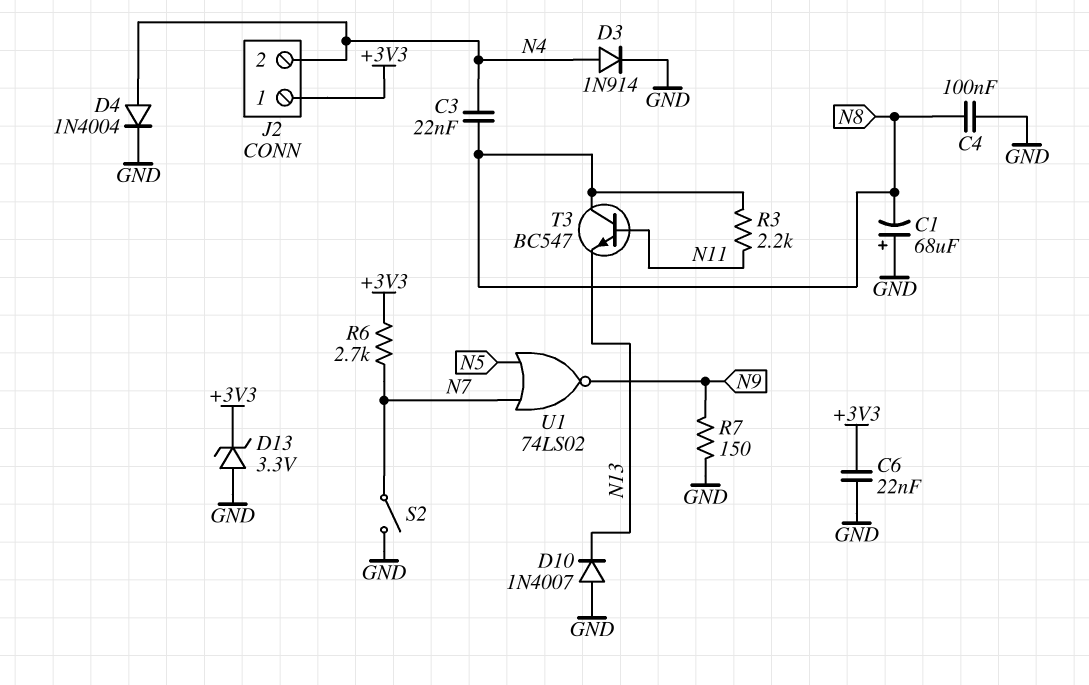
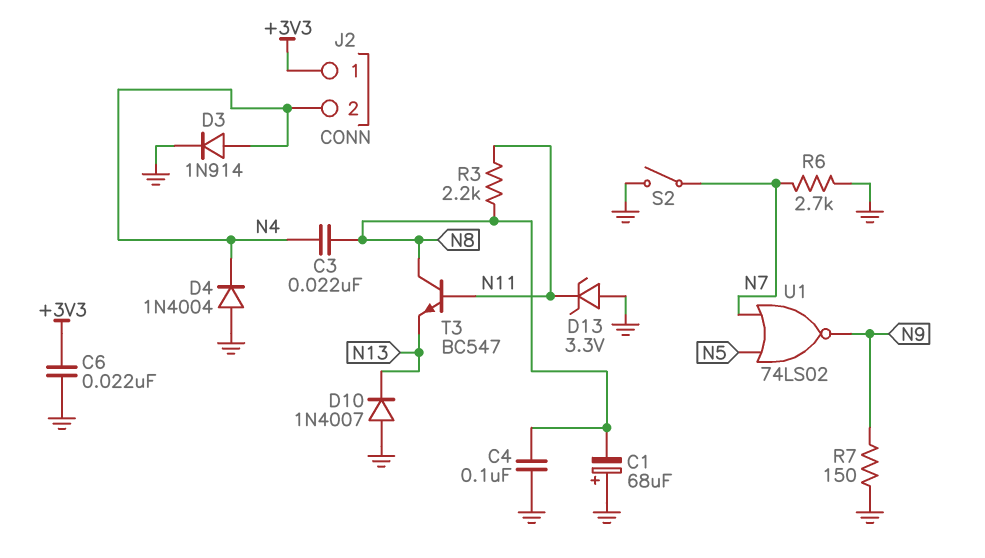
D4: diode 1N4004 (A N4, K GND) -> diode 1N4004 (A GND, K N4)
D13: zener 3.3V (A GND, K +3V3) -> zener 3.3V (A GND, K N11)
R6: 2.7k (+3V3, N7) -> 2.7k (GND, N7)

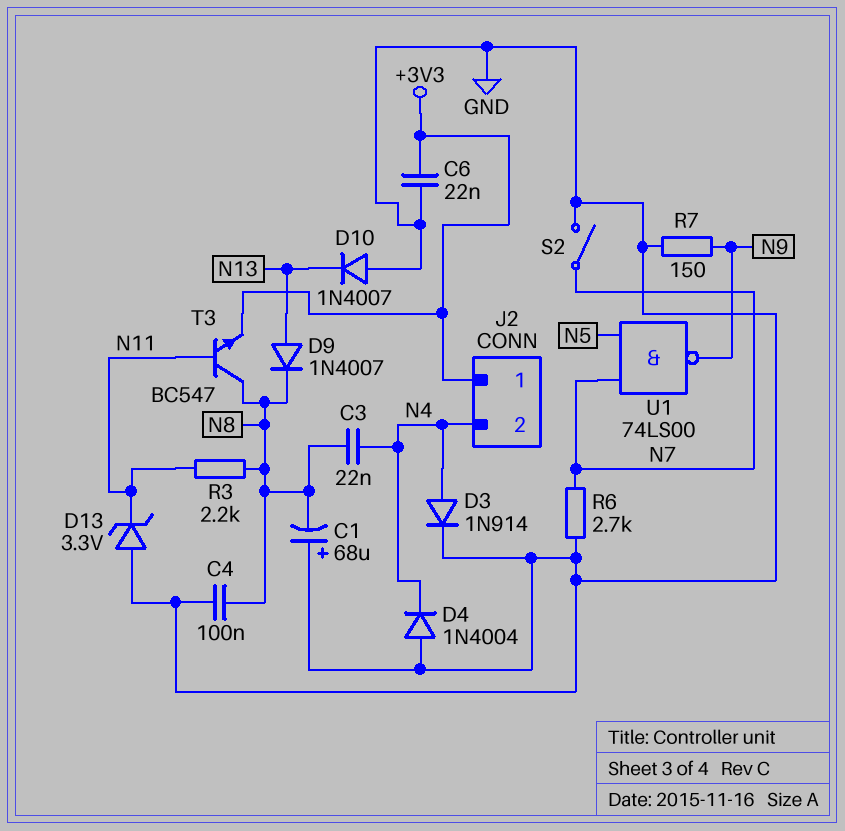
D9: none -> diode 1N4007 (A N13, K N8)
T3: NPN BC547 (B N11, C N8, E N13) -> NPN BC547 (B N11, C N8, E +3V3)
U1: NOR 74LS02 (in N5, in N7, out N9) -> NAND 74LS00 (in N5, in N7, out N9)

